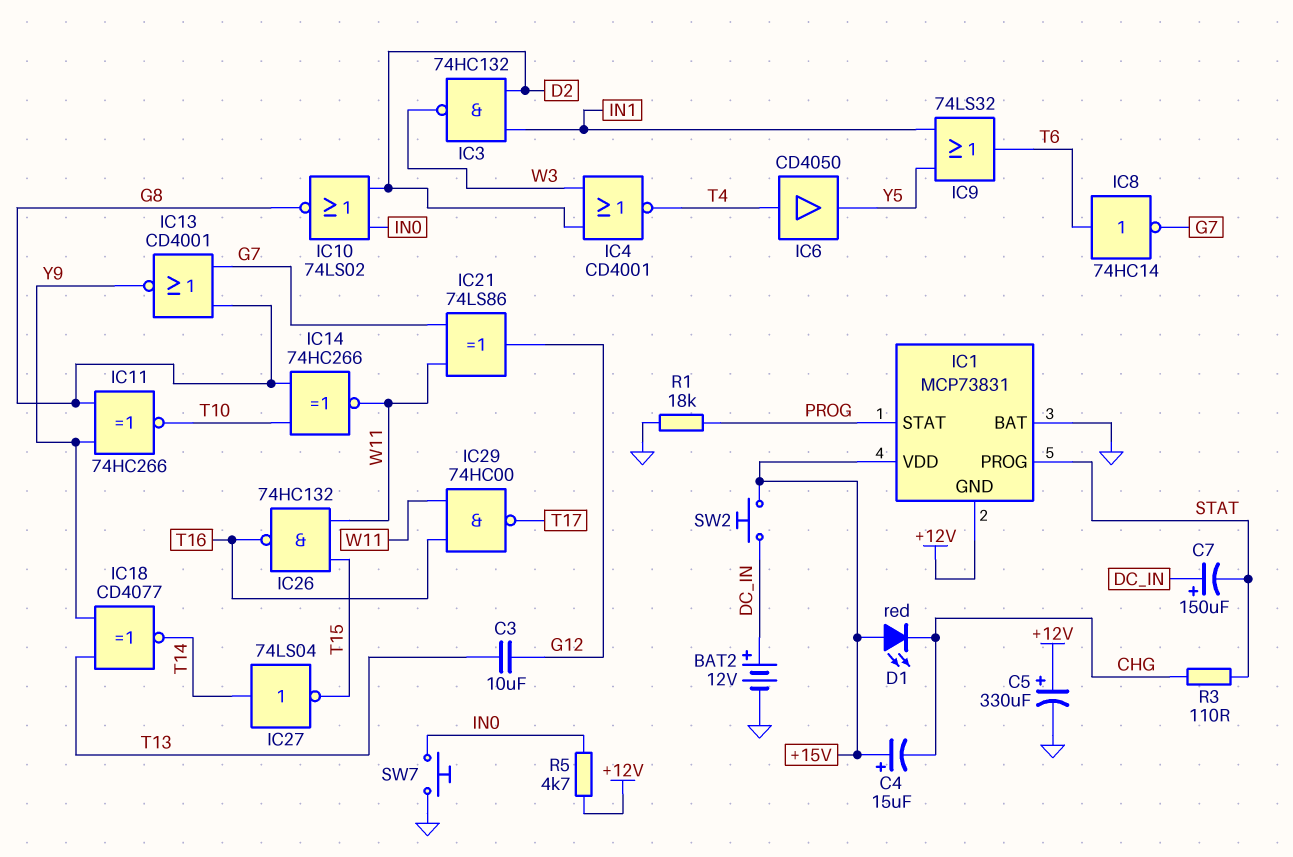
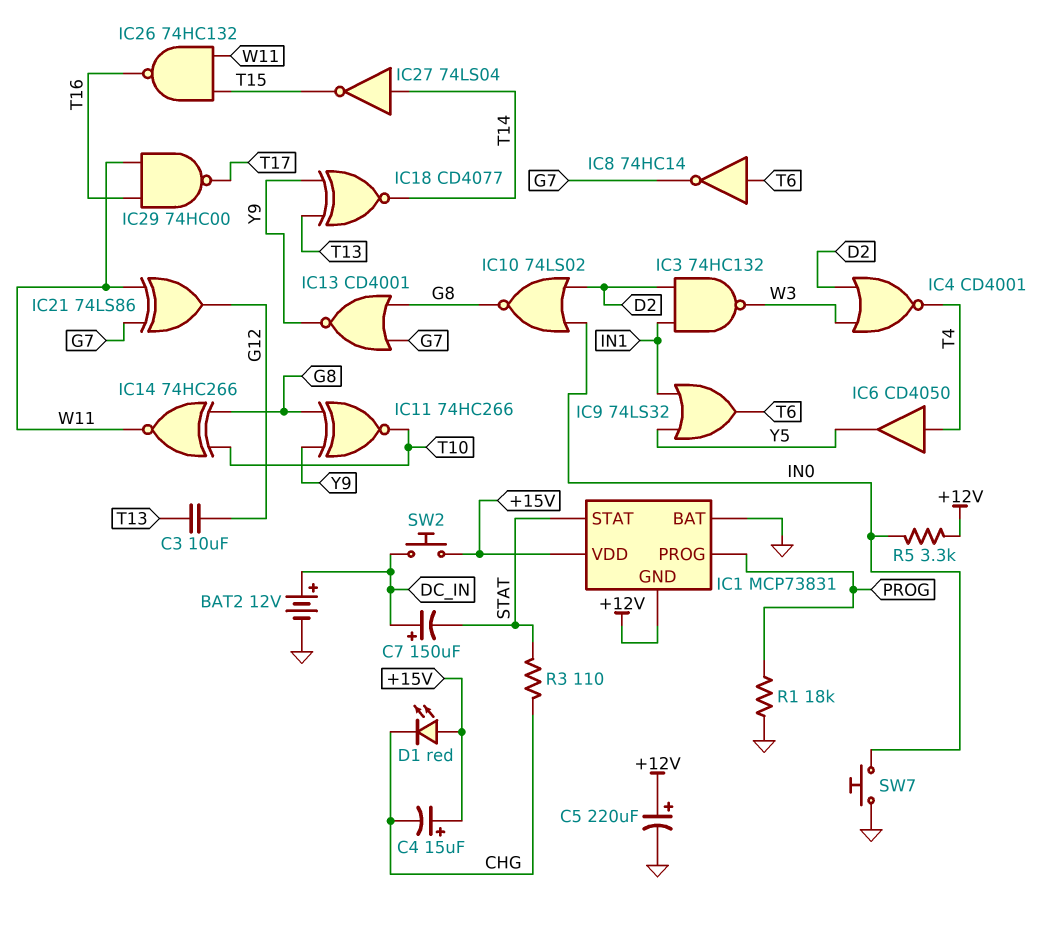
C5: 330uF (plus +12V, minus GND) -> 220uF (plus +12V, minus GND)
IC1 pin PROG: STAT -> PROG
IC1 pin STAT: PROG -> STAT
R5: 4.7k (+12V, IN0) -> 3.3k (+12V, IN0)

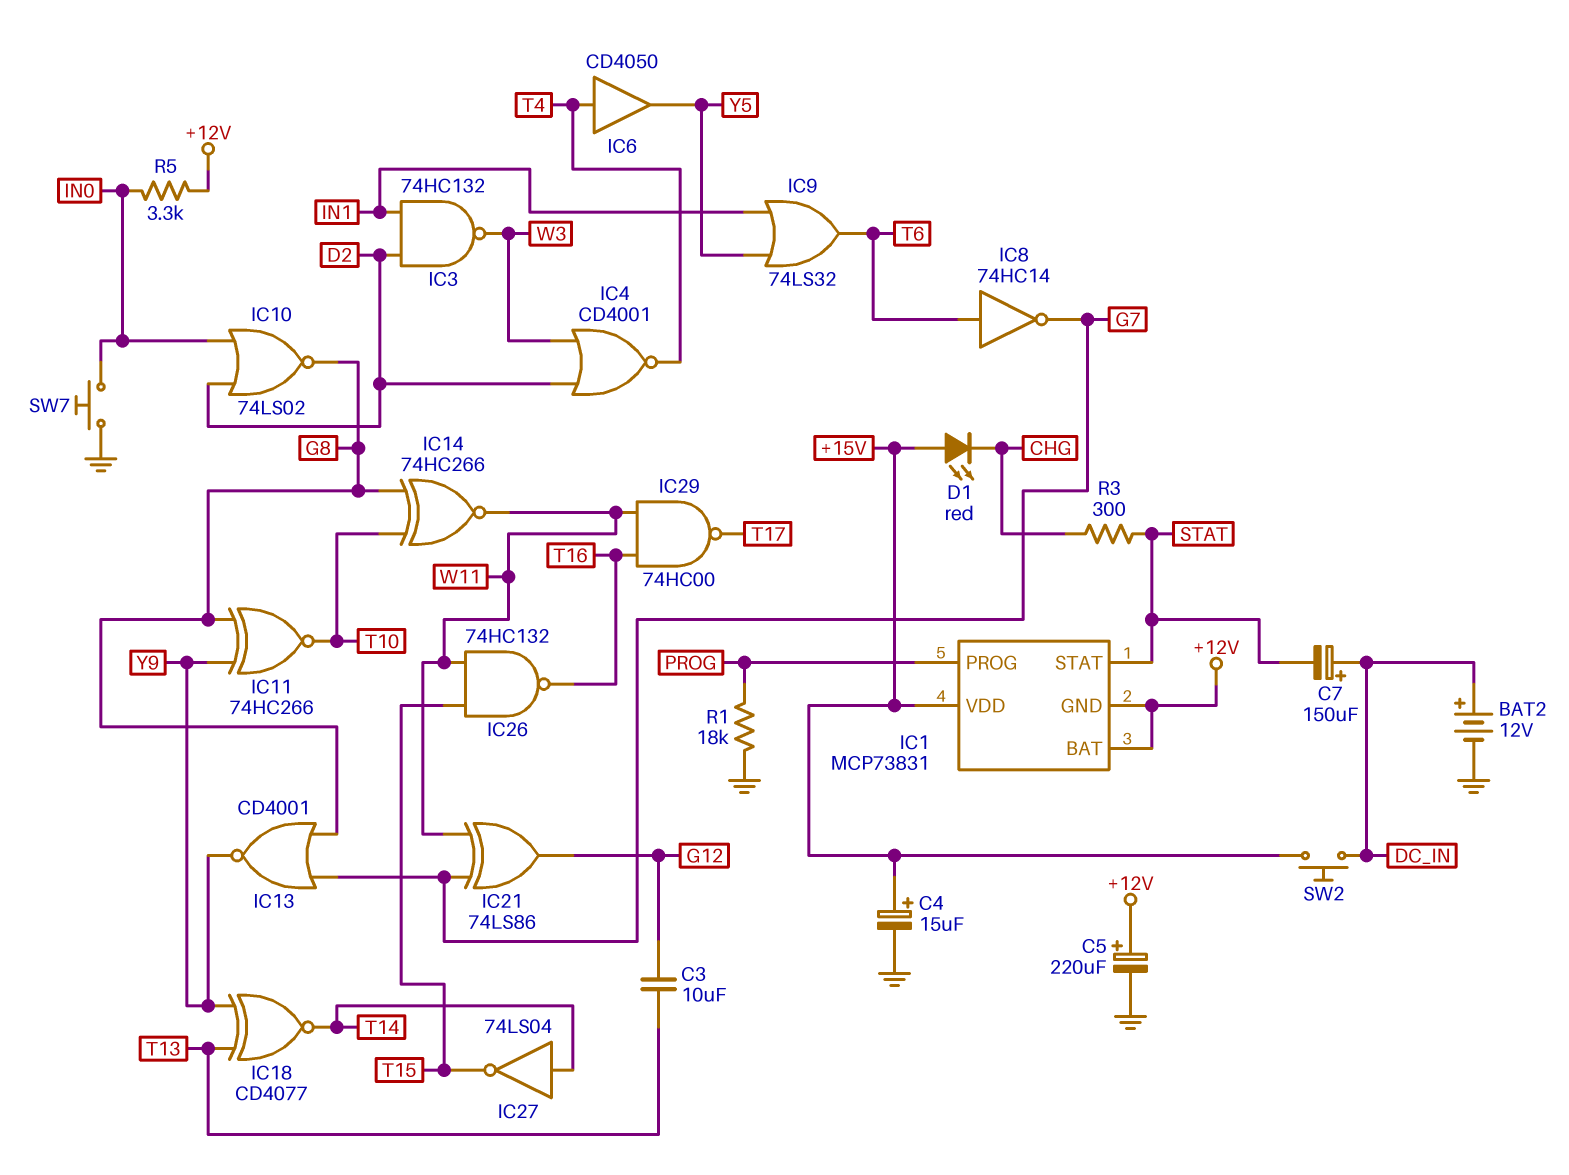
C4: 15uF (plus +15V, minus CHG) -> 15uF (plus +15V, minus GND)
IC1 pin BAT: GND -> +12V
R3: 110 (CHG, STAT) -> 300 (CHG, STAT)

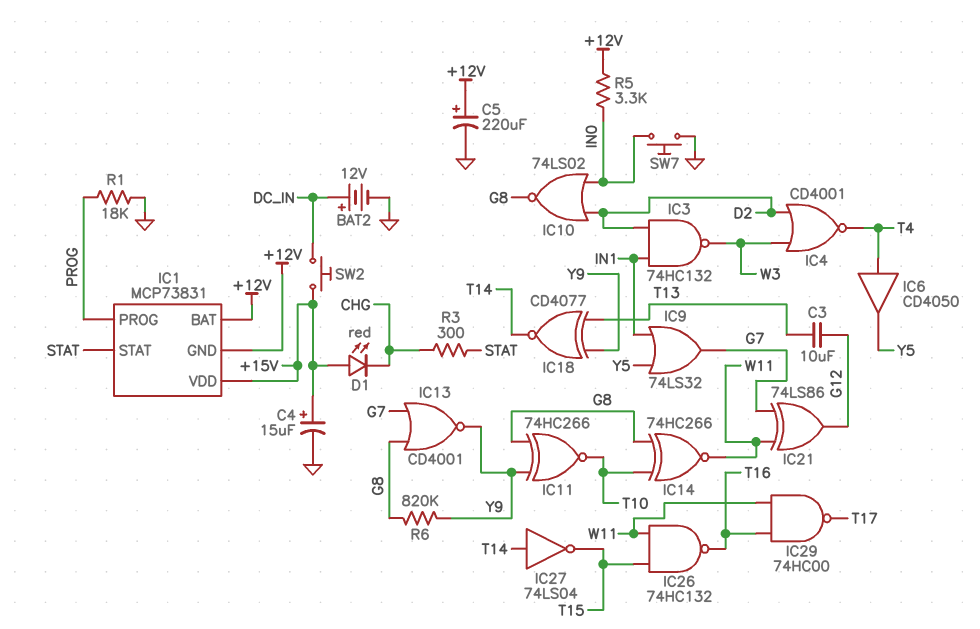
C7: 150uF (plus DC_IN, minus STAT) -> none
IC8: NOT 74HC14 (in T6, out G7) -> none
IC9: OR 74LS32 (in IN1, in Y5, out T6) -> OR 74LS32 (in IN1, in Y5, out G7)
R6: none -> 820k (G8, Y9)

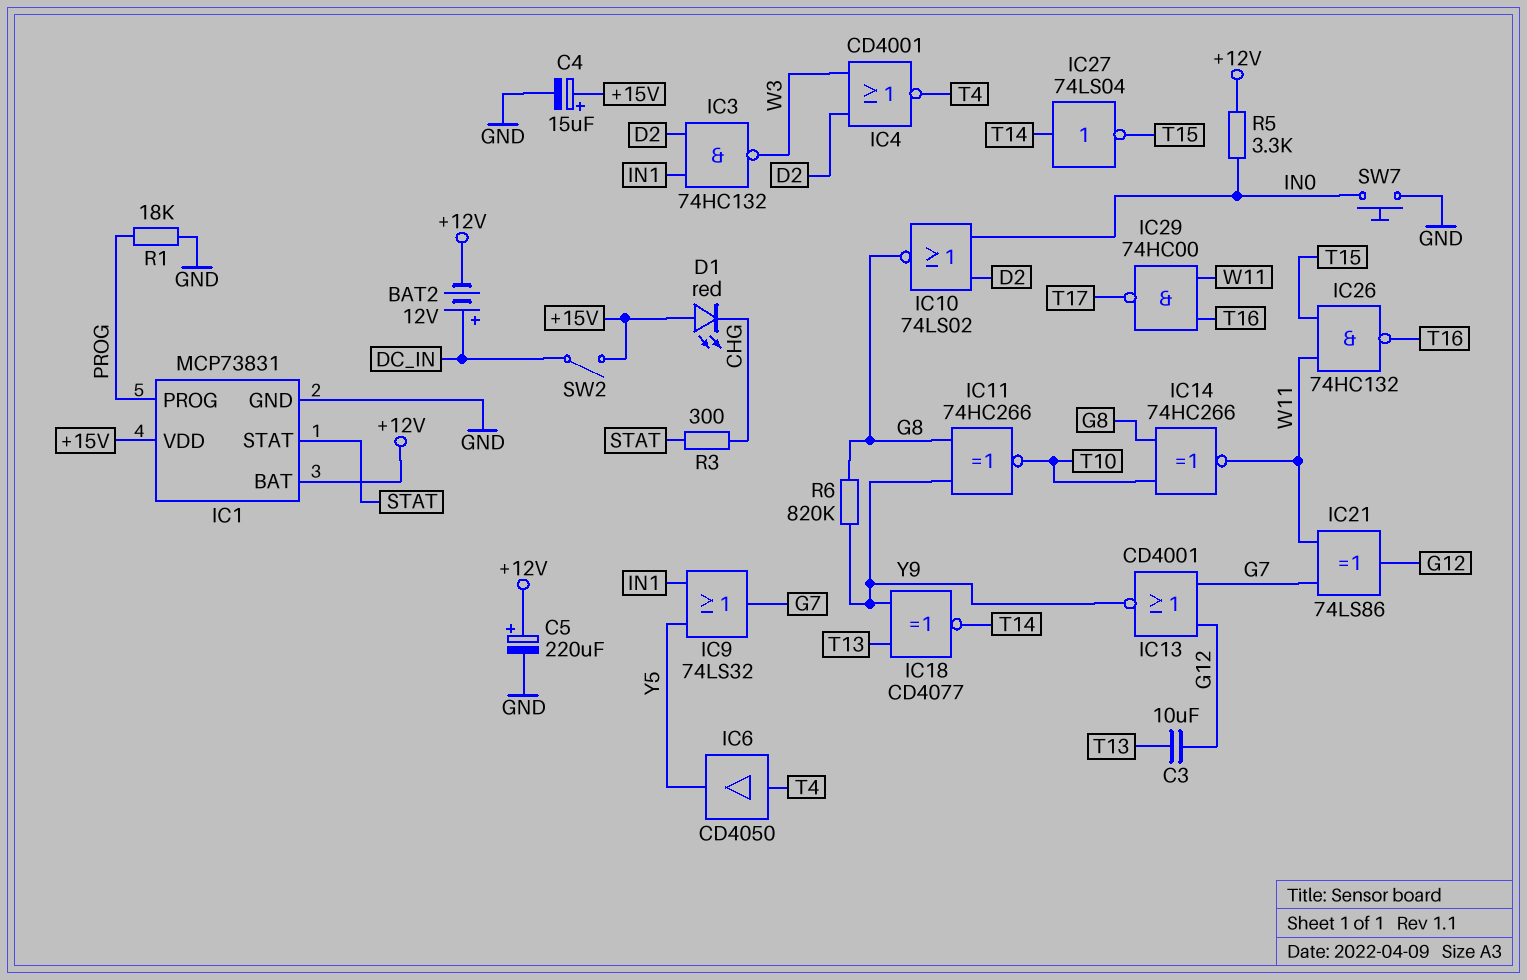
BAT2: 12V (plus DC_IN, minus GND) -> 12V (plus DC_IN, minus +12V)
IC1 pin GND: +12V -> GND
IC13: NOR CD4001 (in G7, in G8, out Y9) -> NOR CD4001 (in G7, in G12, out Y9)
SW2: button (+15V, DC_IN) -> switch (+15V, DC_IN)

